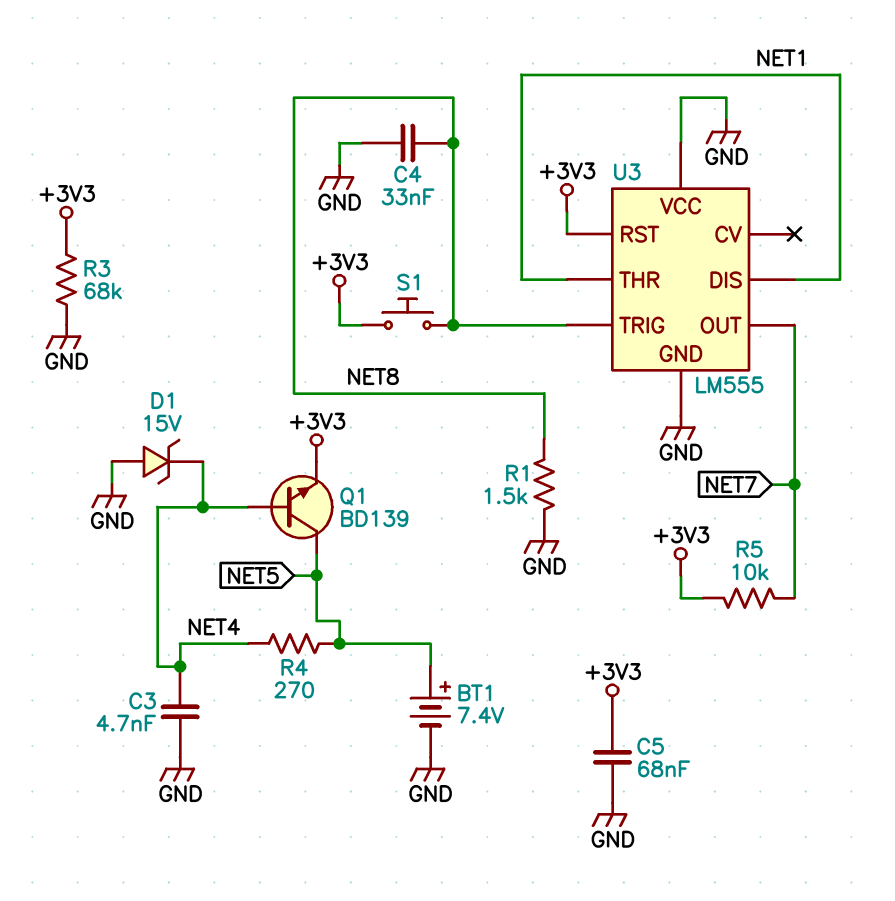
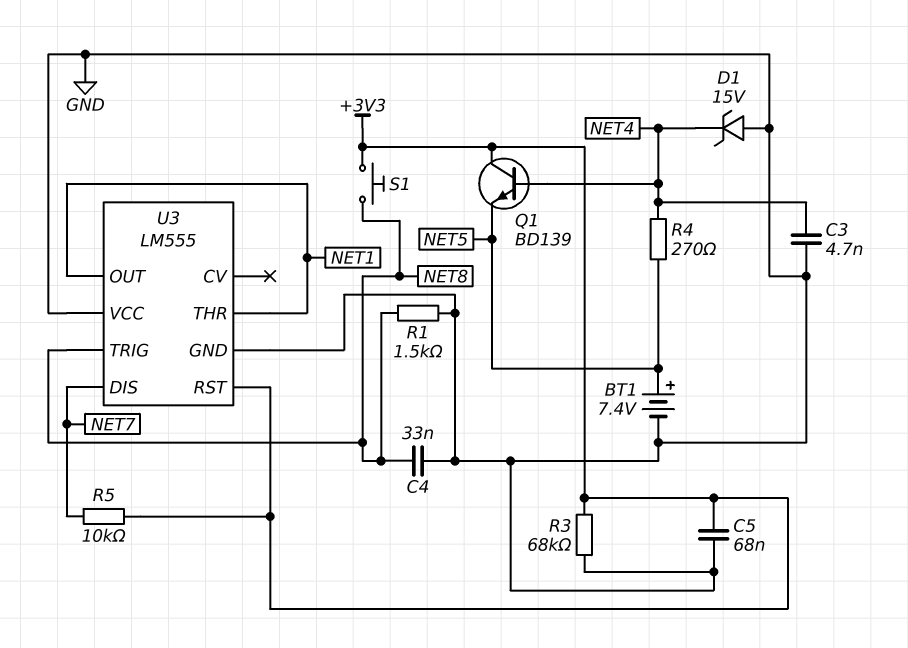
Q1: NPN BD139 (B NET4, C NET5, E +3V3) -> NPN BD139 (B NET4, C +3V3, E NET5)
U3 pin DIS: NET1 -> NET7
U3 pin OUT: NET7 -> NET1

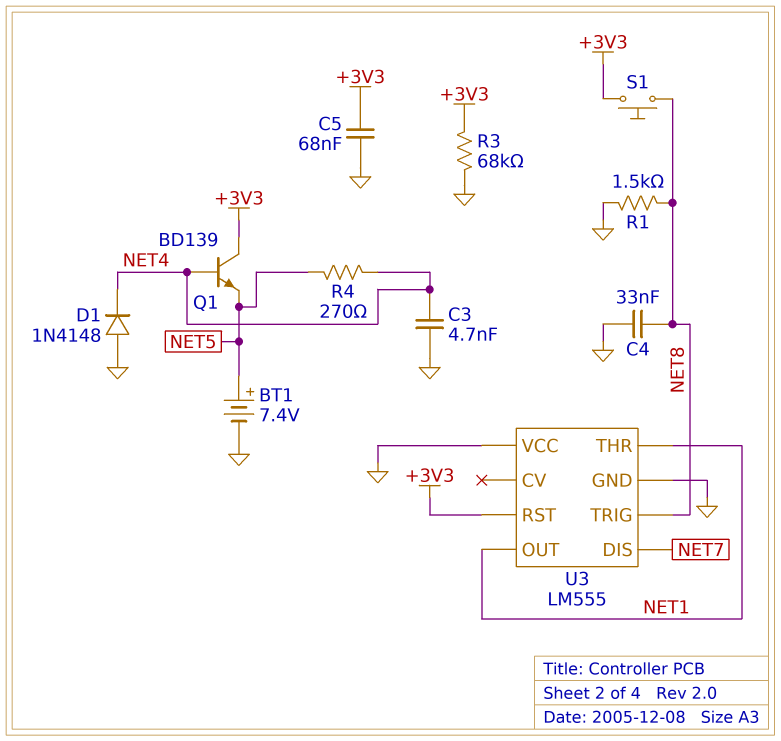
D1: zener 15V (A GND, K NET4) -> diode 1N4148 (A GND, K NET4)
R5: 10k (+3V3, NET7) -> none

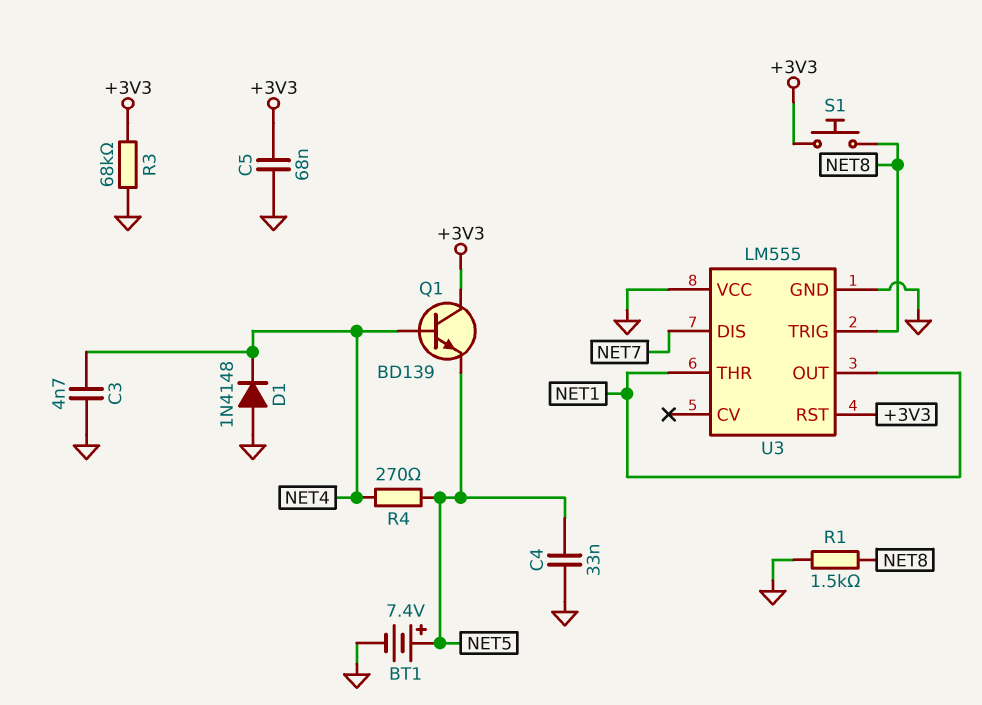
C4: 33nF (GND, NET8) -> 33nF (GND, NET5)

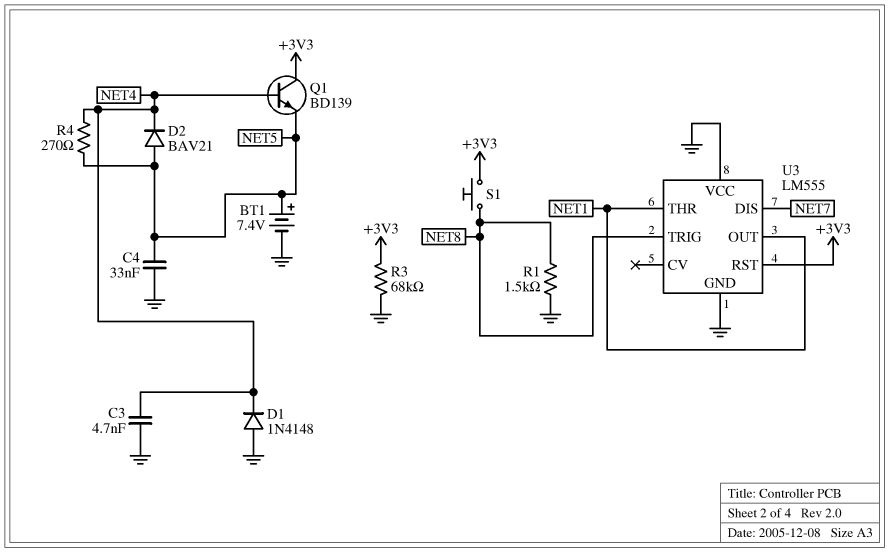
C5: 68nF (+3V3, GND) -> none
D2: none -> diode BAV21 (A NET5, K NET4)

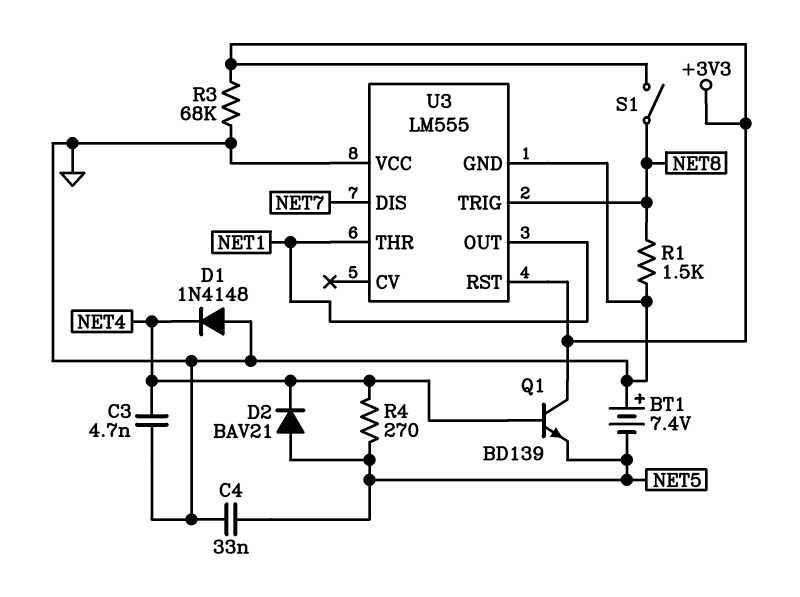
BT1: 7.4V (plus NET5, minus GND) -> 7.4V (plus GND, minus NET5)
S1: button (+3V3, NET8) -> switch (+3V3, NET8)

